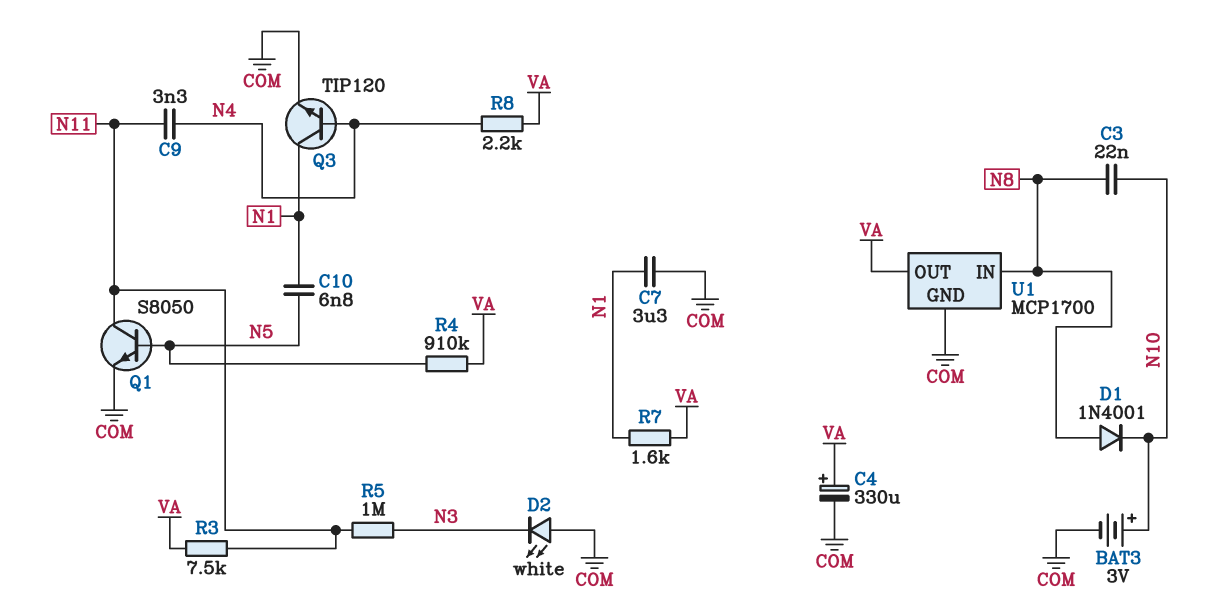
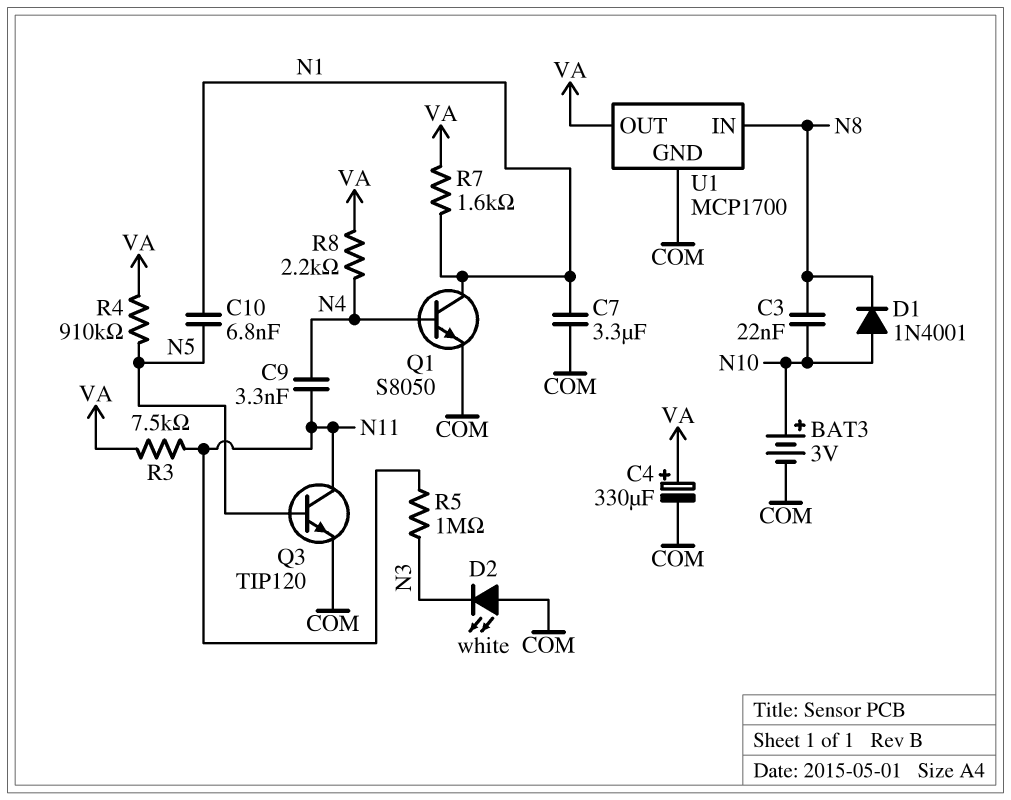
D1: diode 1N4001 (A N8, K N10) -> diode 1N4001 (A N10, K N8)
Q1: NPN S8050 (B N5, C N11, E COM) -> NPN S8050 (B N4, C N1, E COM)
Q3: NPN TIP120 (B N4, C N1, E COM) -> NPN TIP120 (B N5, C N11, E COM)

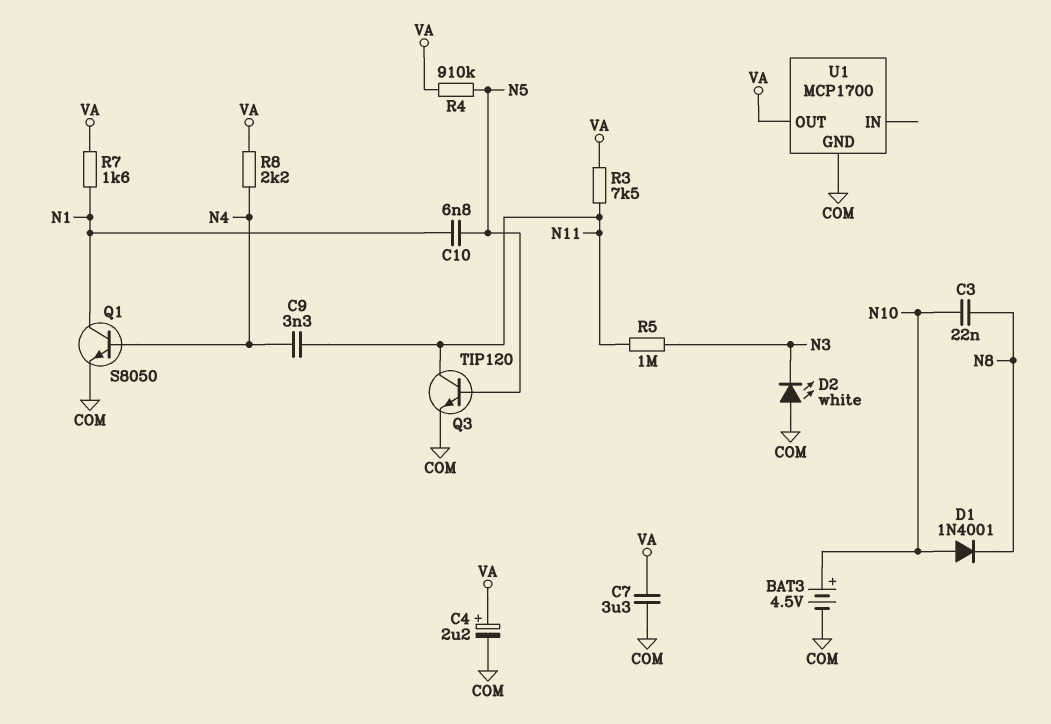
BAT3: 3V (plus N10, minus COM) -> 4.5V (plus N10, minus COM)
C4: 330uF (plus VA, minus COM) -> 2.2uF (plus VA, minus COM)
C7: 3.3uF (COM, N1) -> 3.3uF (COM, VA)
U1 pin IN: N8 -> none

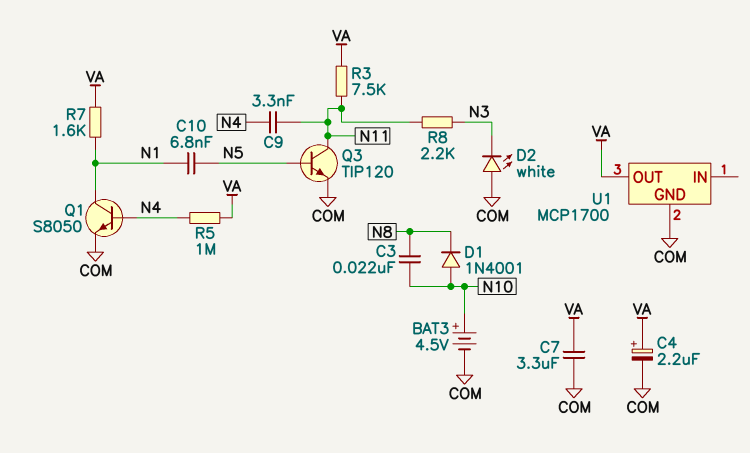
R4: 910k (N5, VA) -> none
R5: 1M (N3, N11) -> 1M (N4, VA)
R8: 2.2k (N4, VA) -> 2.2k (N3, N11)

